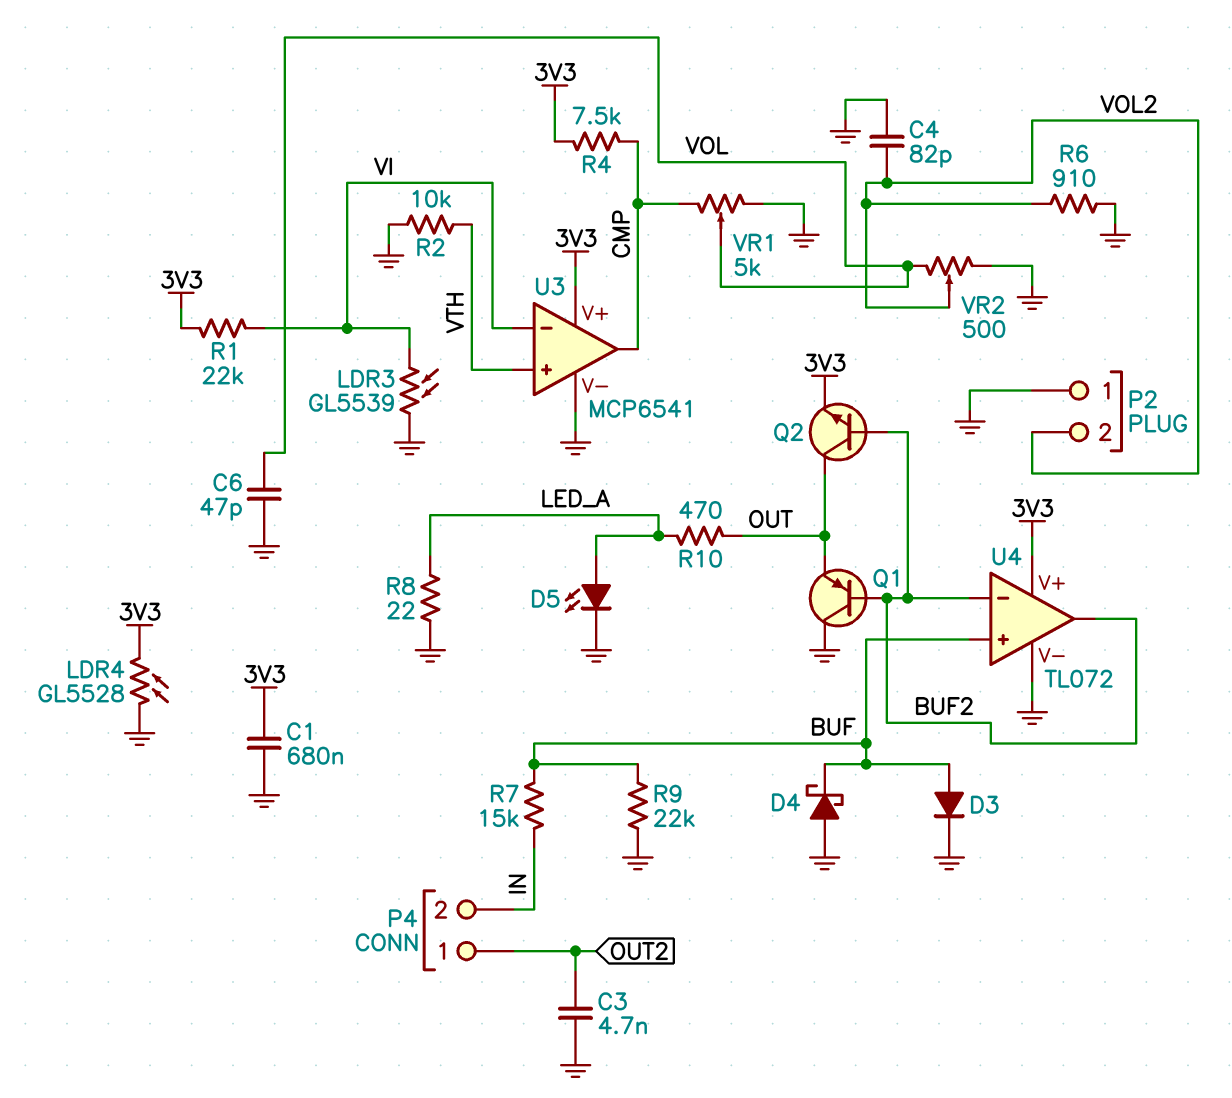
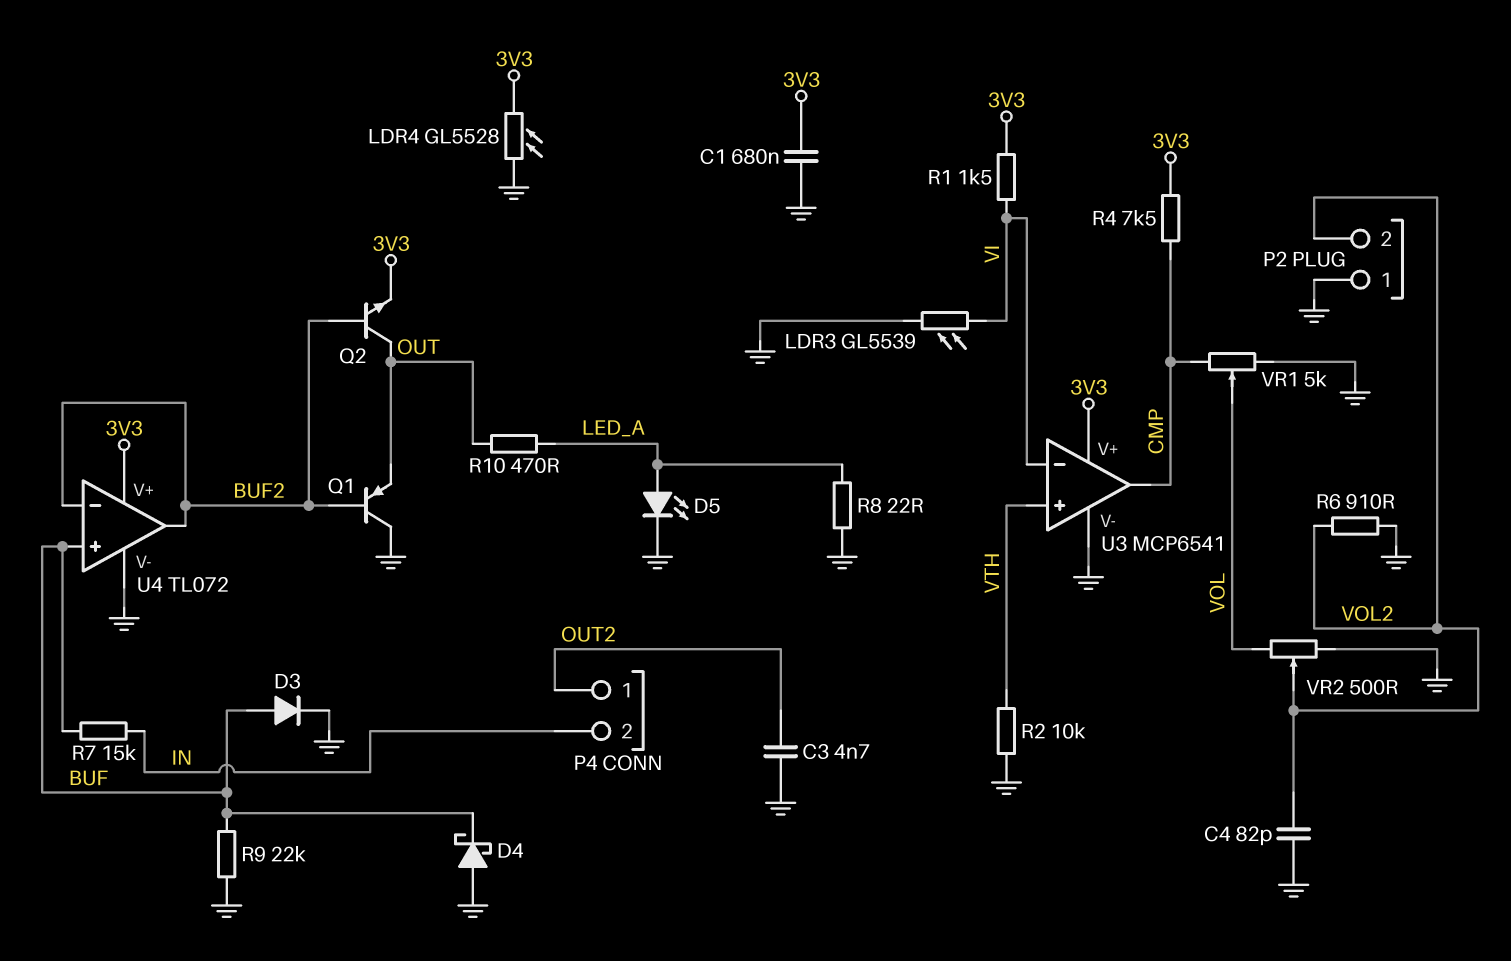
C6: 47pF (GND, VOL) -> none
R1: 22k (3V3, VI) -> 1.5k (3V3, VI)

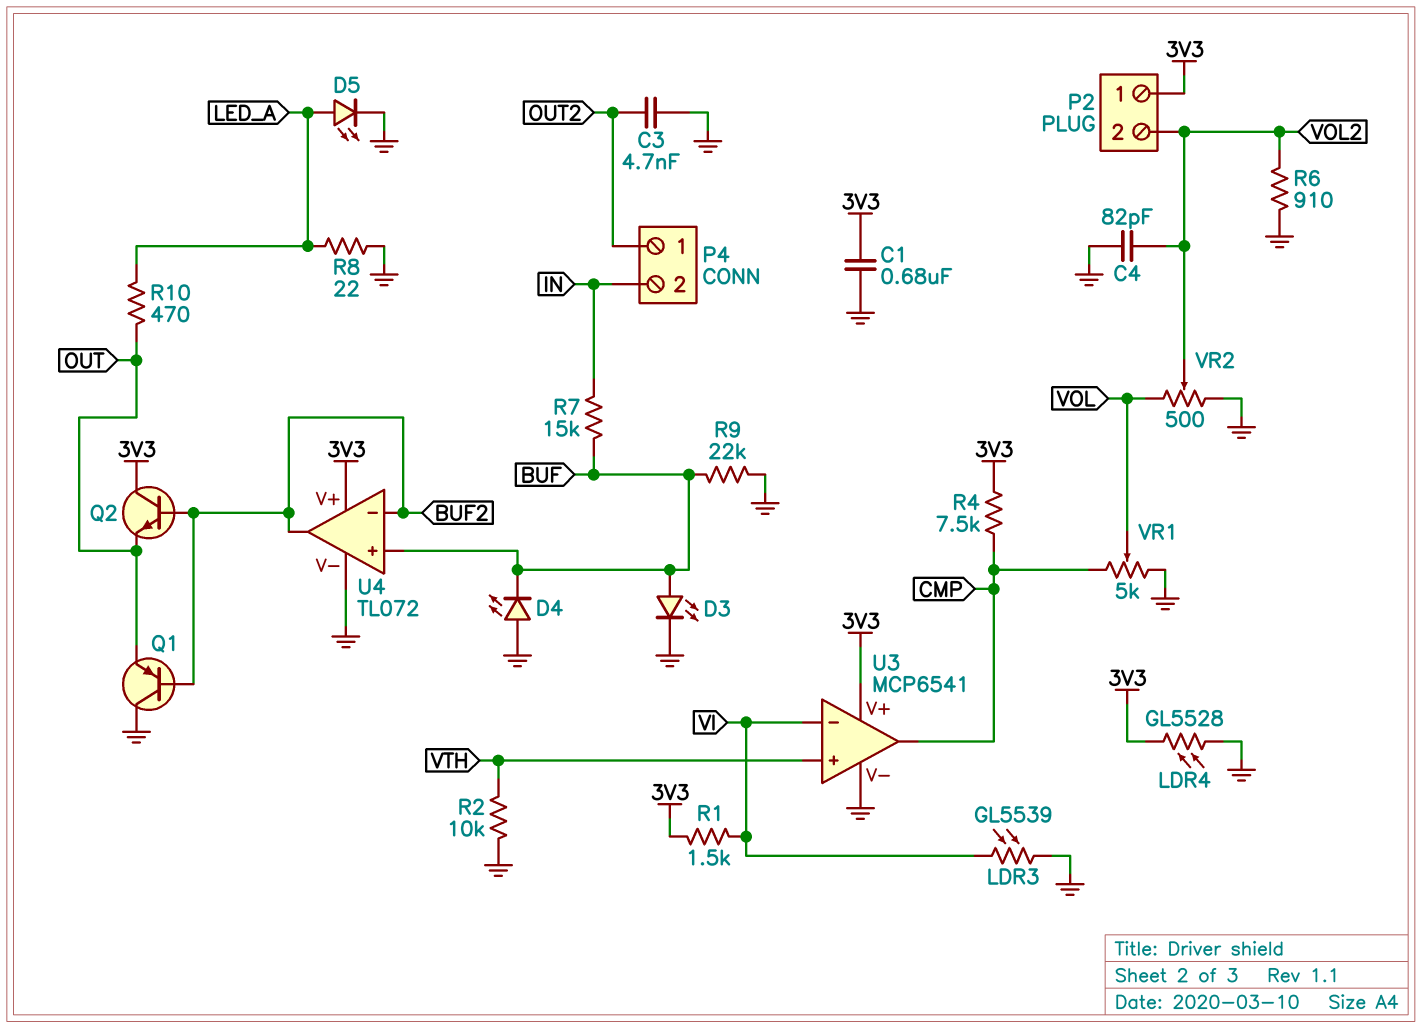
D3: diode (A BUF, K GND) -> LED (A BUF, K GND)
D4: schottky (A GND, K BUF) -> LED (A GND, K BUF)
P2 pin 1: GND -> 3V3
Q2: NPN (B BUF2, C OUT, E 3V3) -> NPN (B BUF2, C 3V3, E OUT)

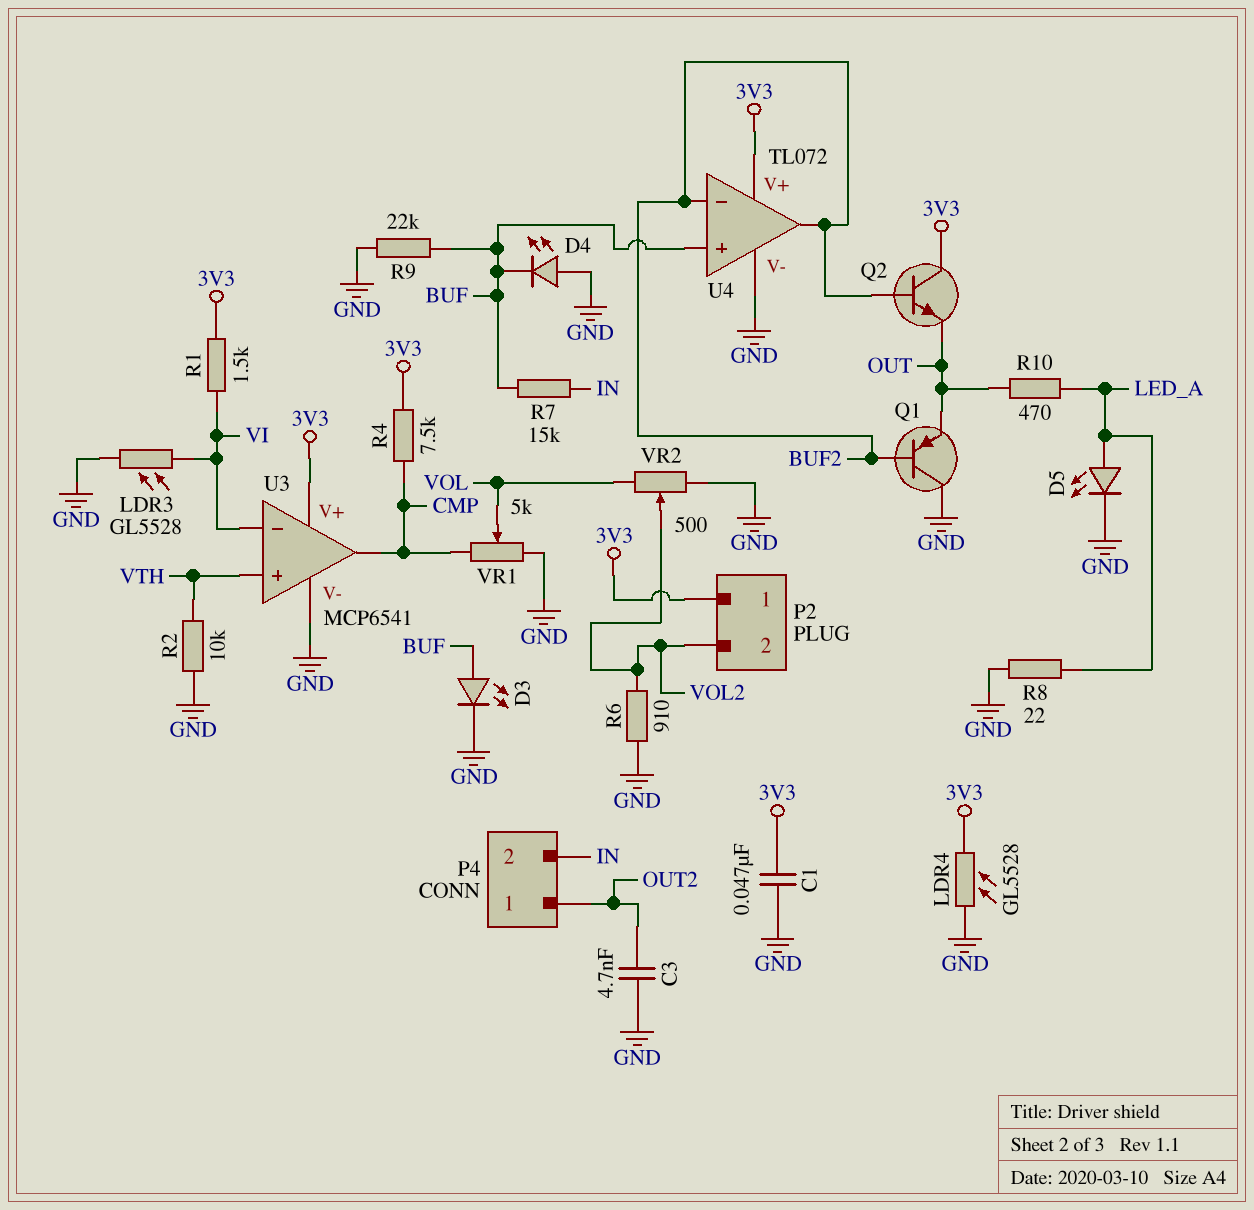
C1: 680nF (3V3, GND) -> 47nF (3V3, GND)
C4: 82pF (GND, VOL2) -> none
LDR3: GL5539 (GND, VI) -> GL5528 (GND, VI)

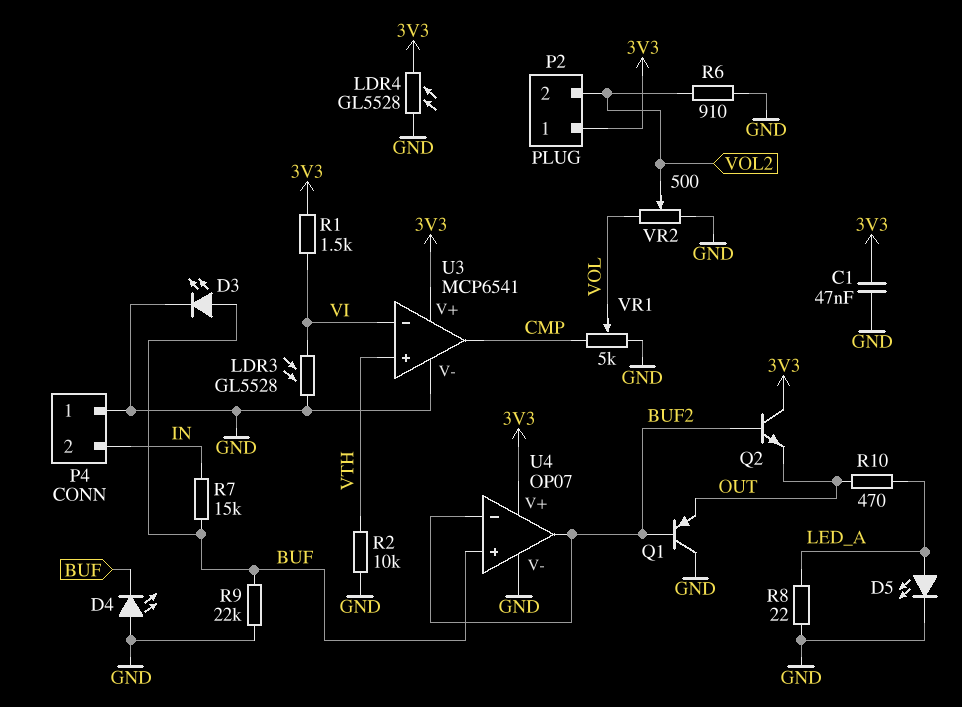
C3: 4.7nF (GND, OUT2) -> none
P4 pin 1: OUT2 -> GND
R4: 7.5k (3V3, CMP) -> none
U4: TL072 -> OP07

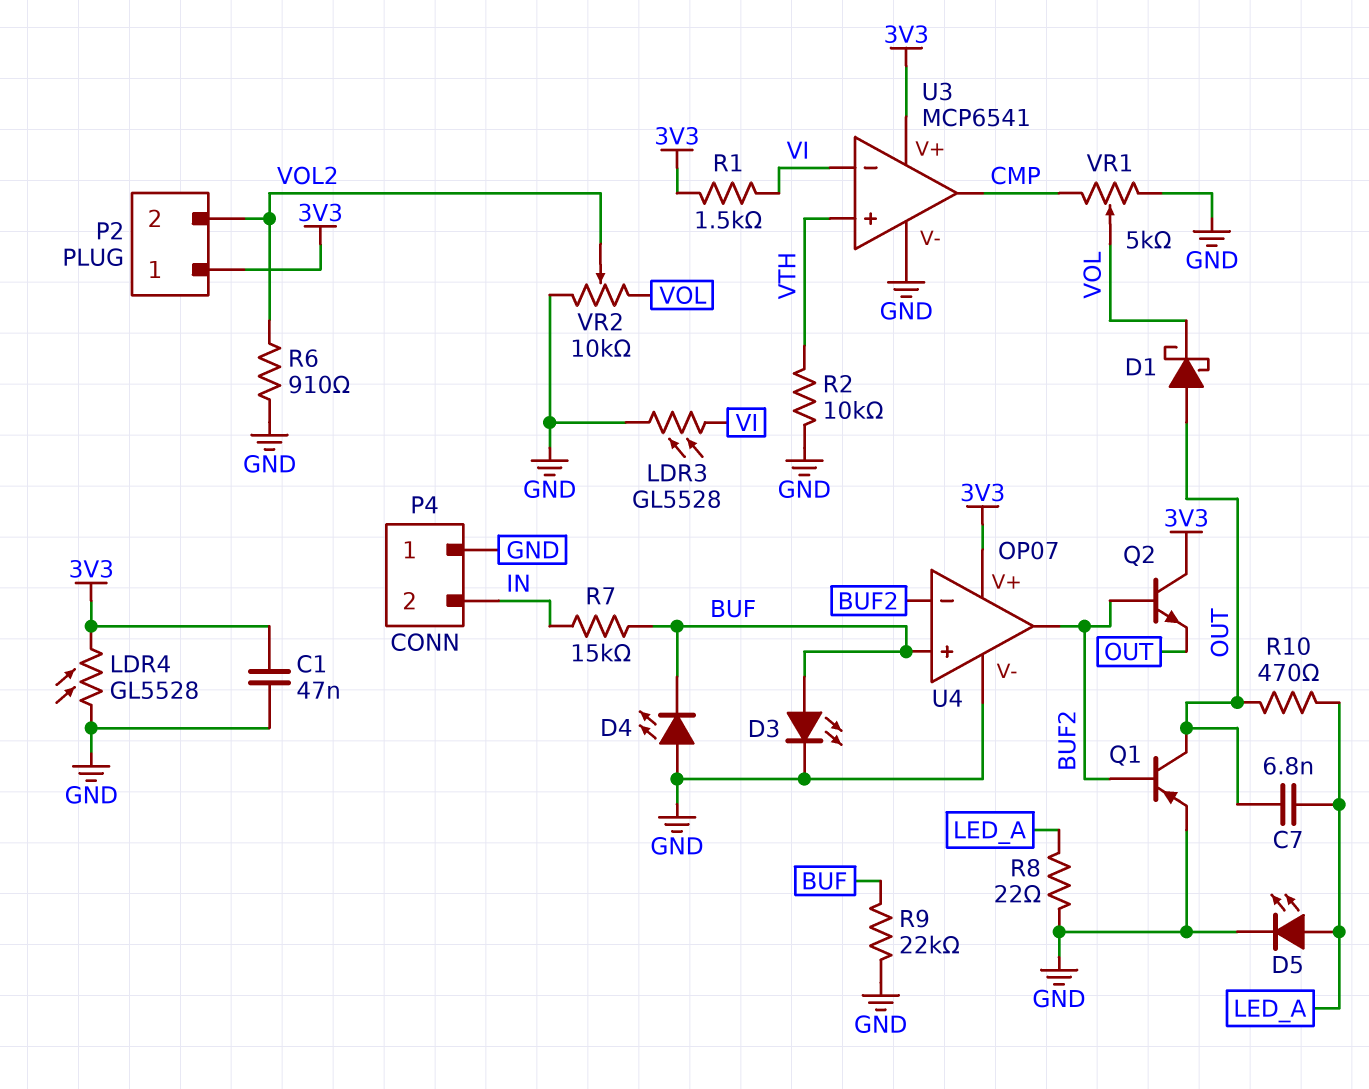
C7: none -> 6.8nF (LED_A, OUT)
D1: none -> schottky (A OUT, K VOL)
Q1: PNP (B BUF2, C GND, E OUT) -> PNP (B BUF2, C OUT, E GND)
VR2: 500 (GND, VOL, wiper VOL2) -> 10k (GND, VOL, wiper VOL2)

